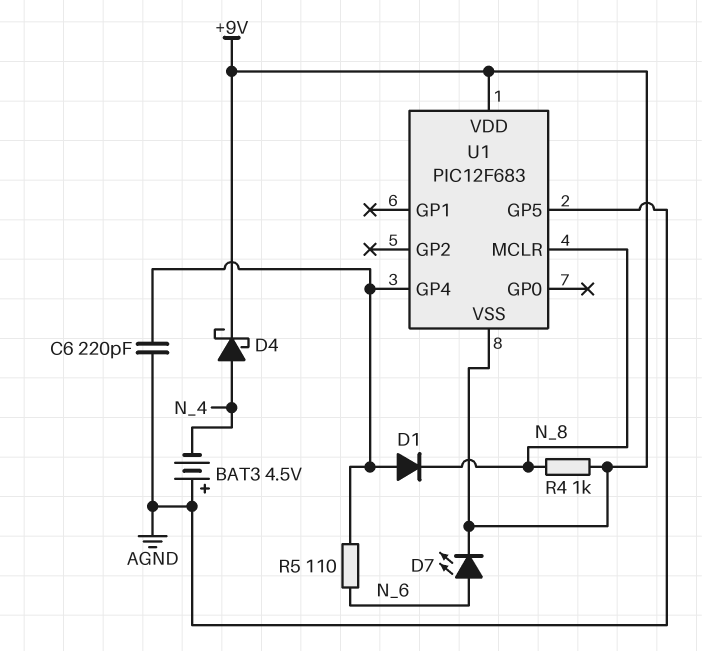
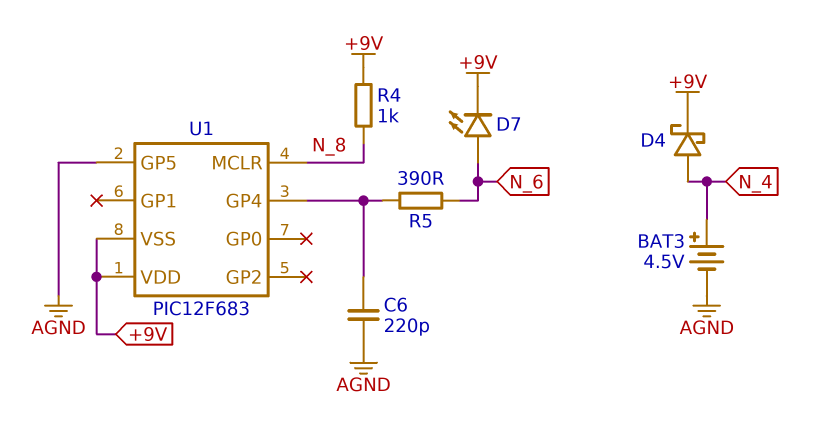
BAT3: 4.5V (plus AGND, minus N_4) -> 4.5V (plus N_4, minus AGND)
D1: diode (A U1/GP4, K N_8) -> none
R5: 110 (N_6, U1/GP4) -> 390 (N_6, U1/GP4)

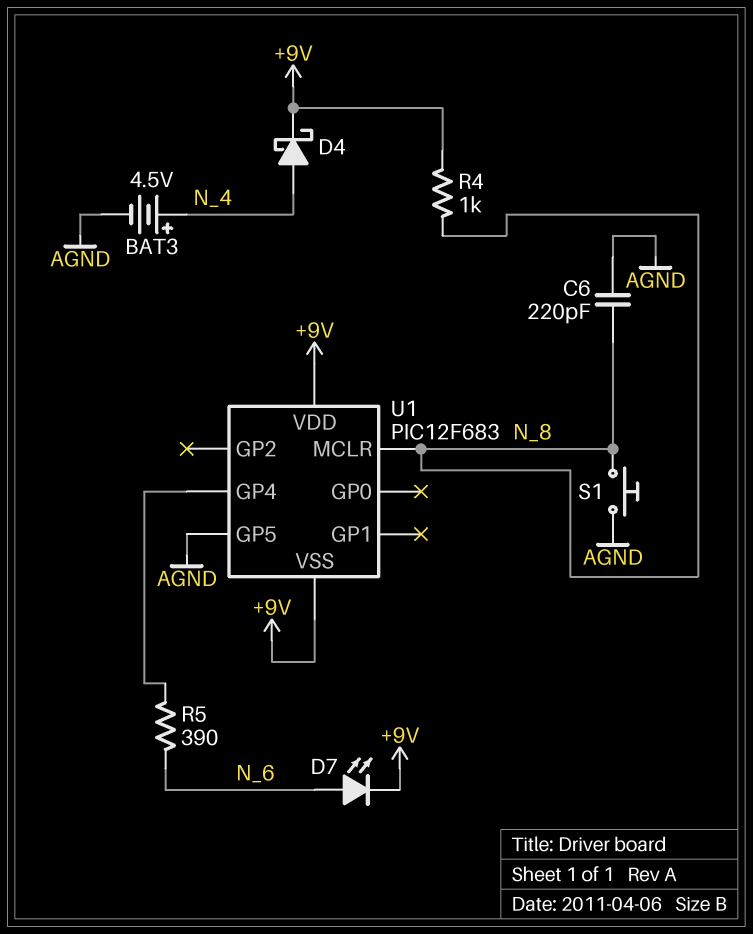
C6: 220pF (AGND, U1/GP4) -> 220pF (AGND, N_8)
S1: none -> button (AGND, N_8)

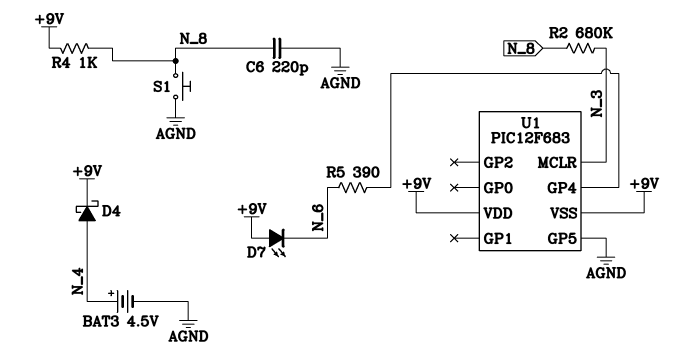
D7: LED (A N_6, K +9V) -> LED (A +9V, K N_6)
R2: none -> 680k (N_3, N_8)
U1 pin MCLR: N_8 -> N_3

